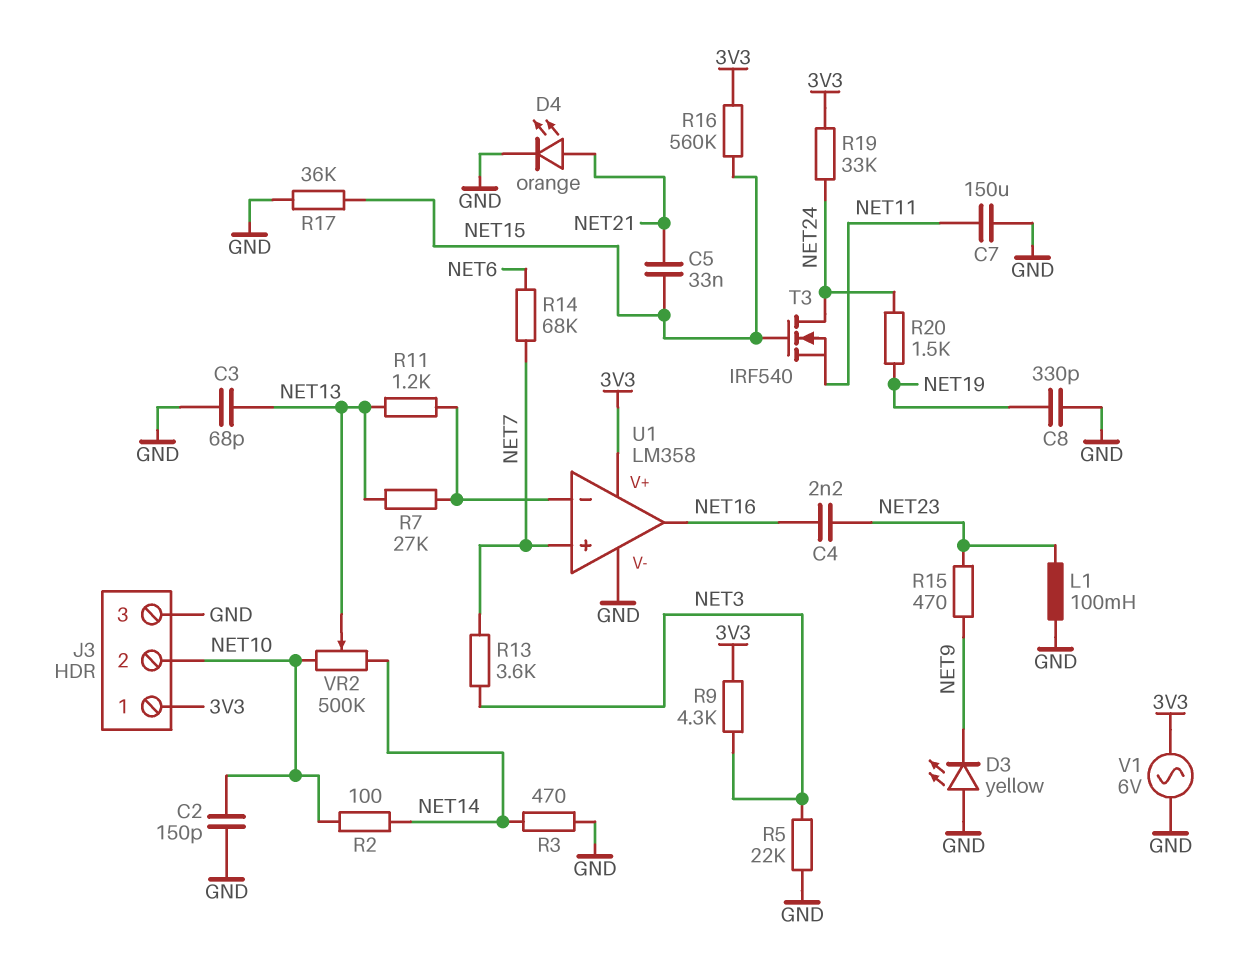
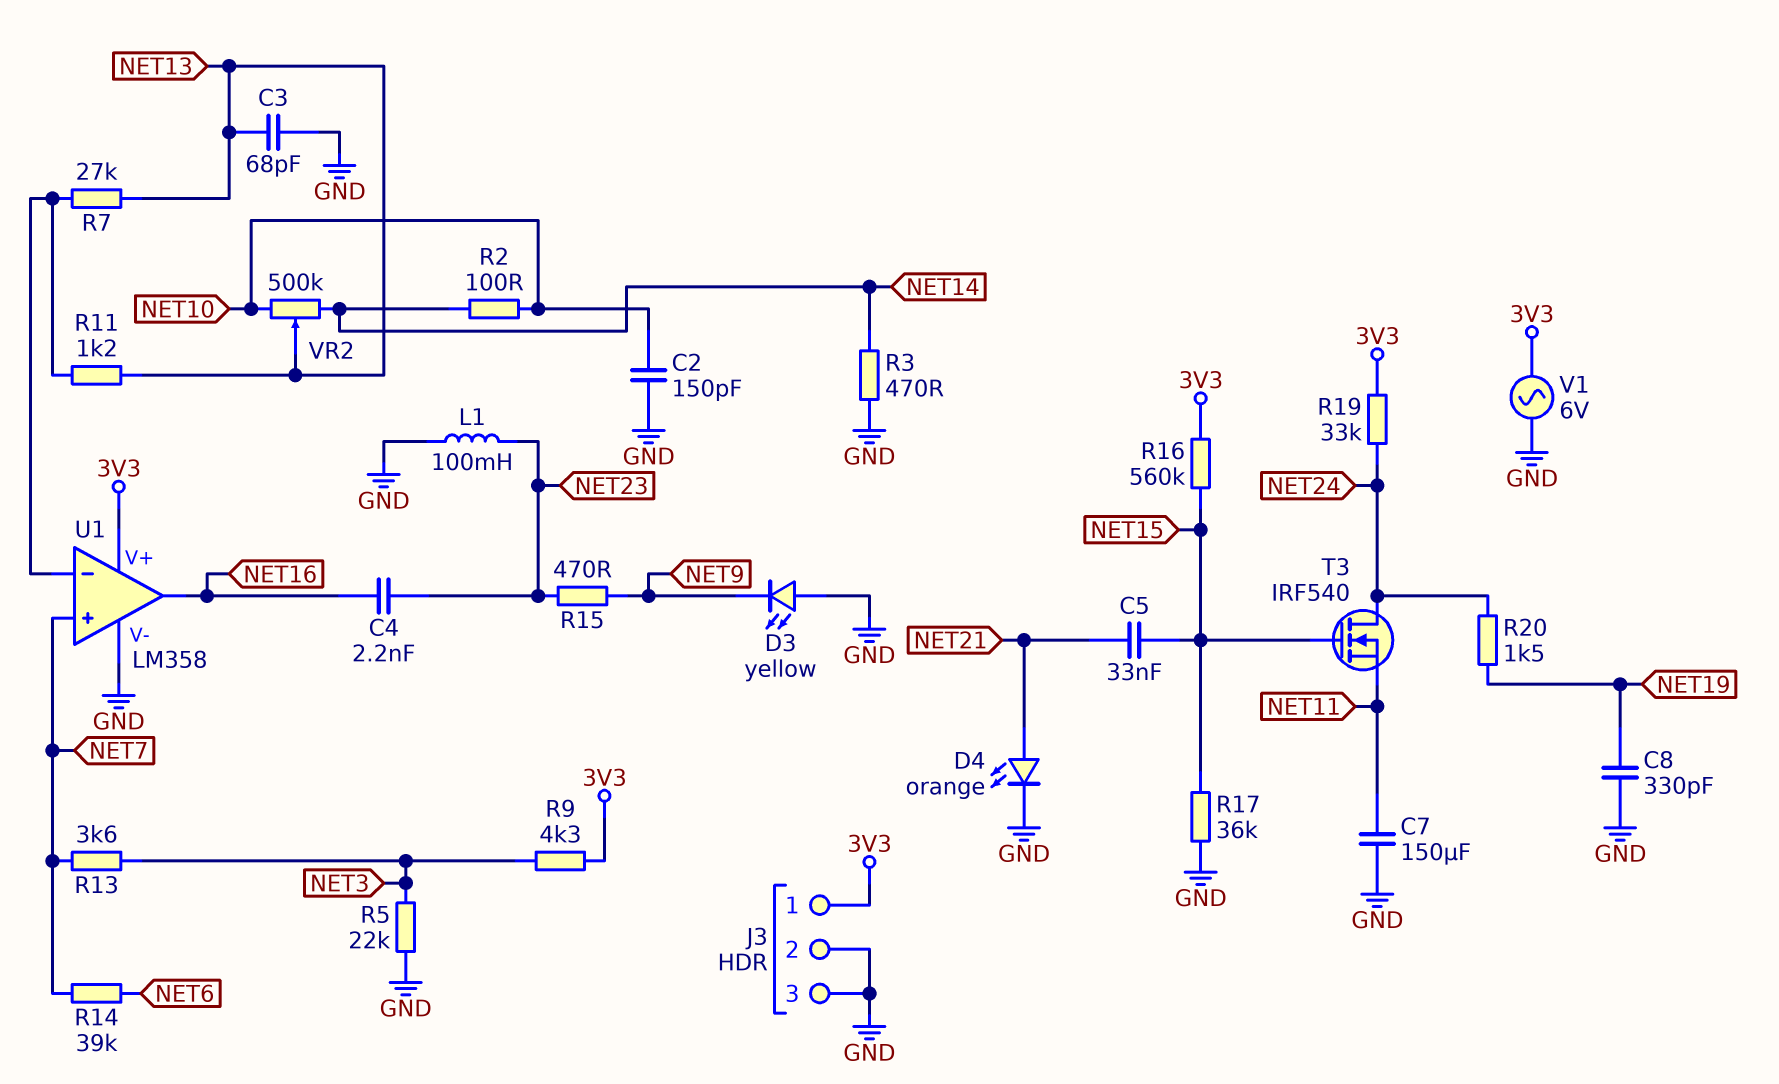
J3 pin 2: NET10 -> GND
R14: 68k (NET6, NET7) -> 39k (NET6, NET7)

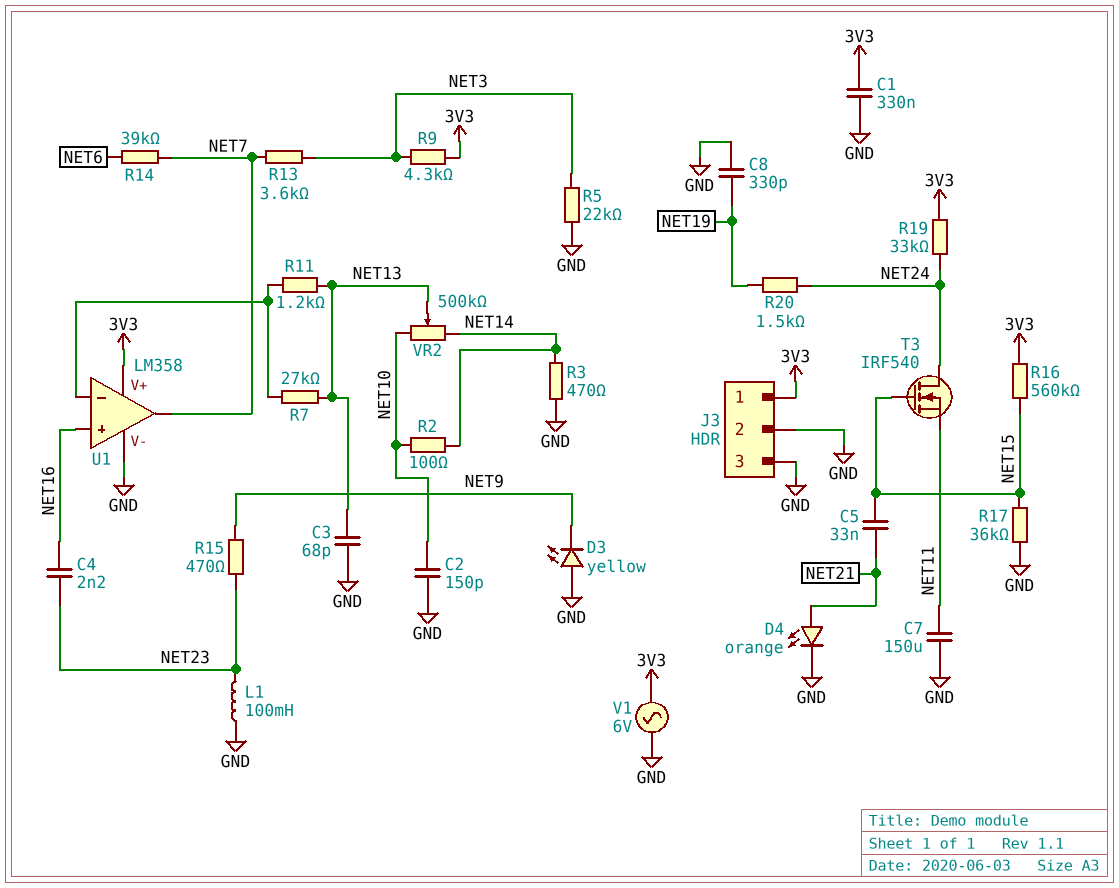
C1: none -> 330nF (3V3, GND)
U1 pin in+: NET7 -> NET16
U1 pin out: NET16 -> NET7

